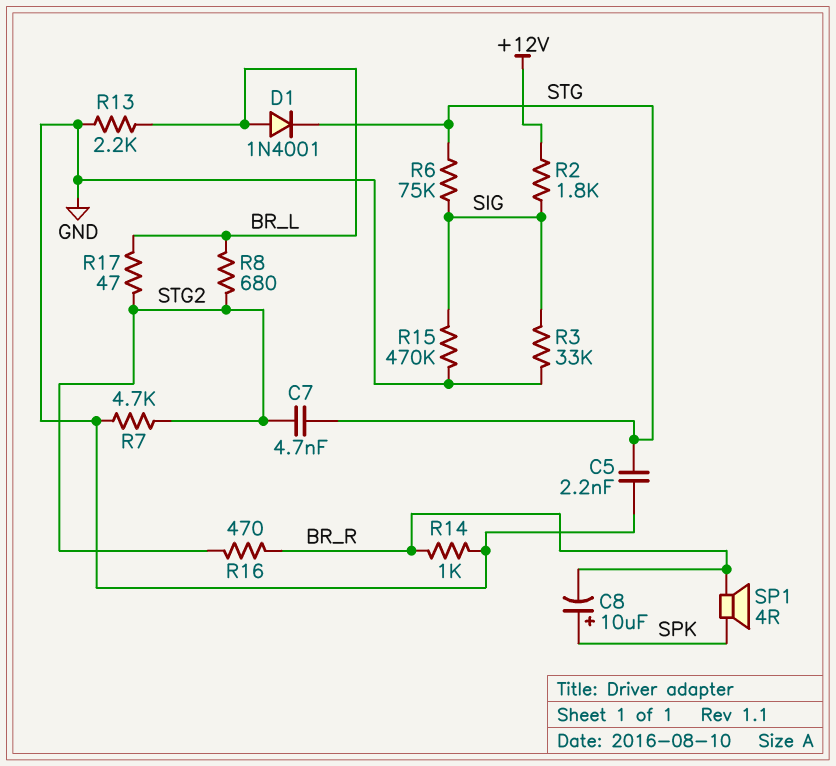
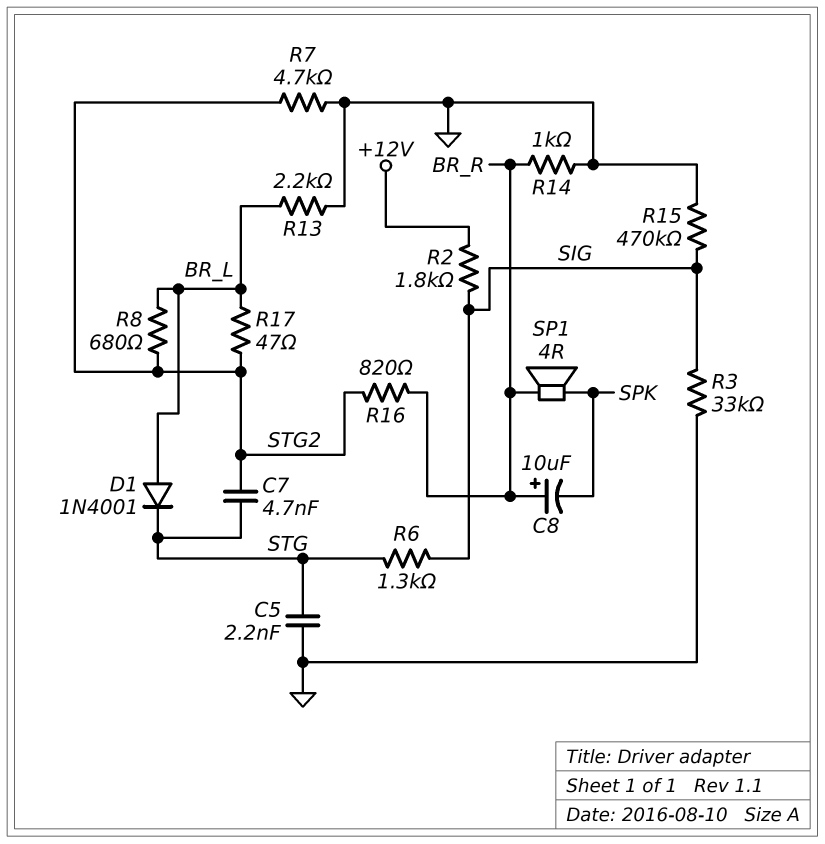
C8: 10uF (plus SPK, minus BR_R) -> 10uF (plus BR_R, minus SPK)
R6: 75k (SIG, STG) -> 1.3k (SIG, STG)
R16: 470 (BR_R, STG2) -> 820 (BR_R, STG2)

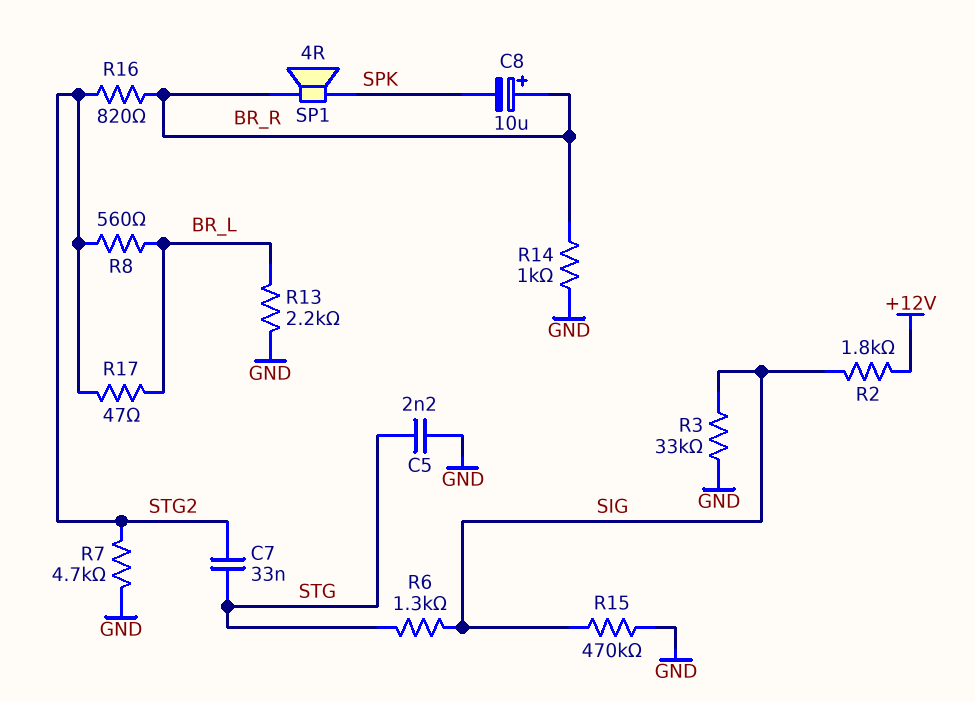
C7: 4.7nF (STG, STG2) -> 33nF (STG, STG2)
D1: diode 1N4001 (A BR_L, K STG) -> none
R8: 680 (BR_L, STG2) -> 560 (BR_L, STG2)

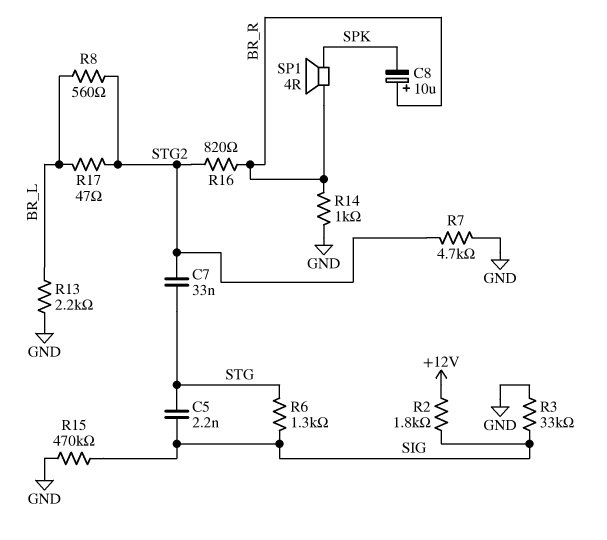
C5: 2.2nF (GND, STG) -> 2.2nF (SIG, STG)

